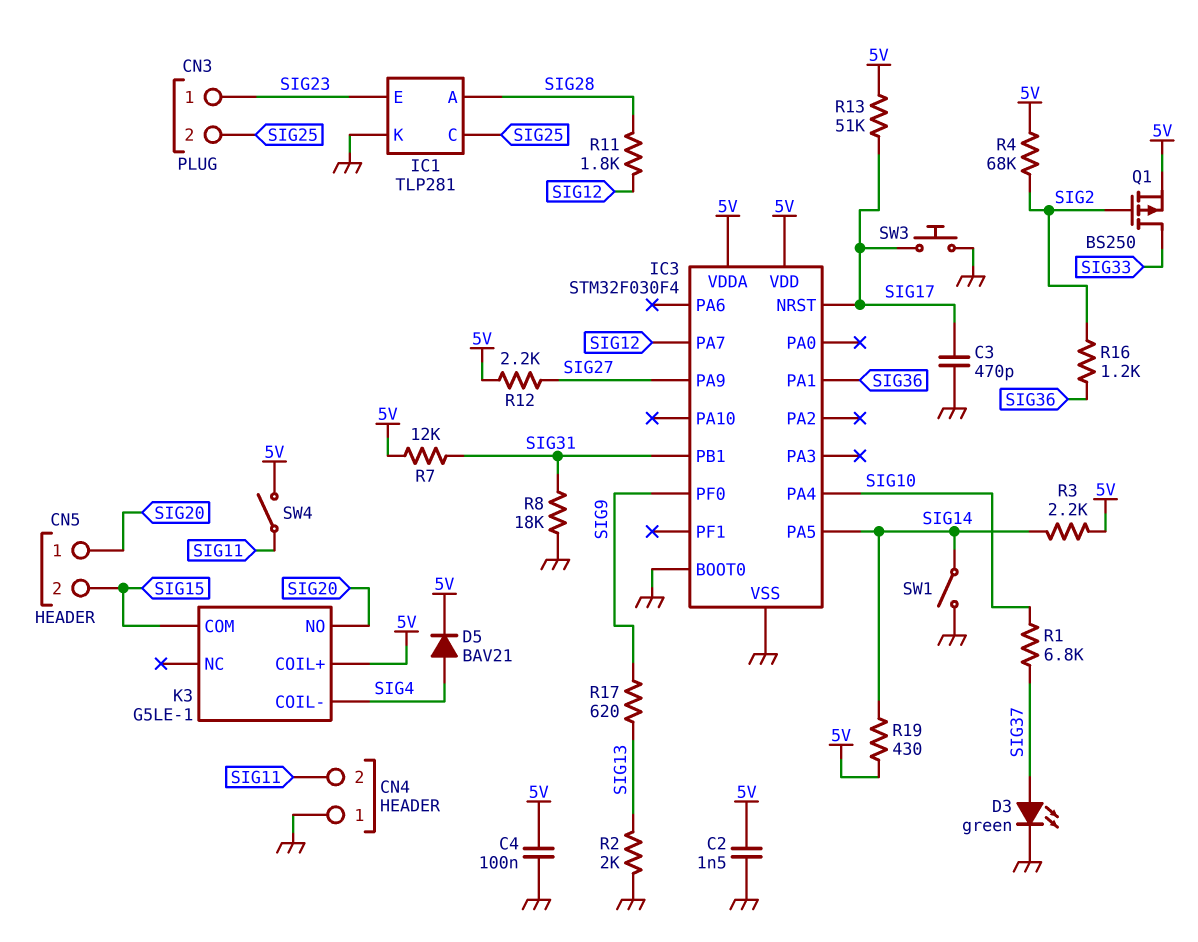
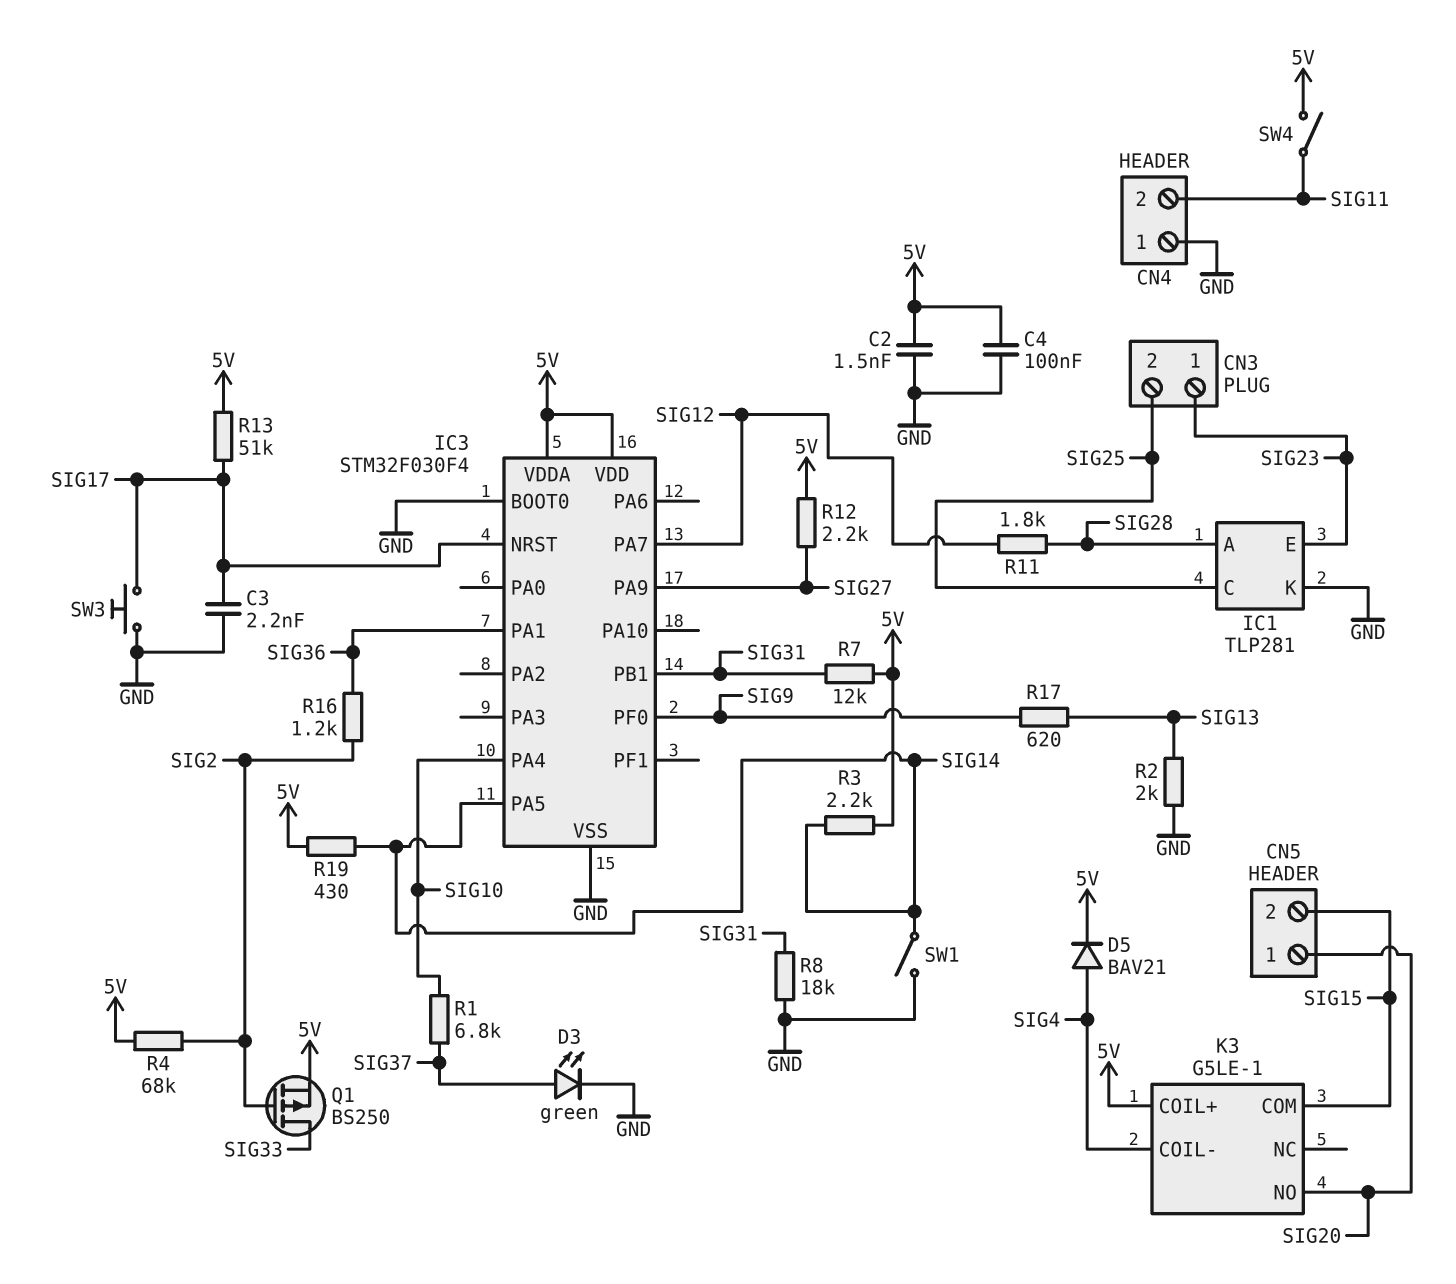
C3: 470pF (GND, SIG17) -> 2.2nF (GND, SIG17)

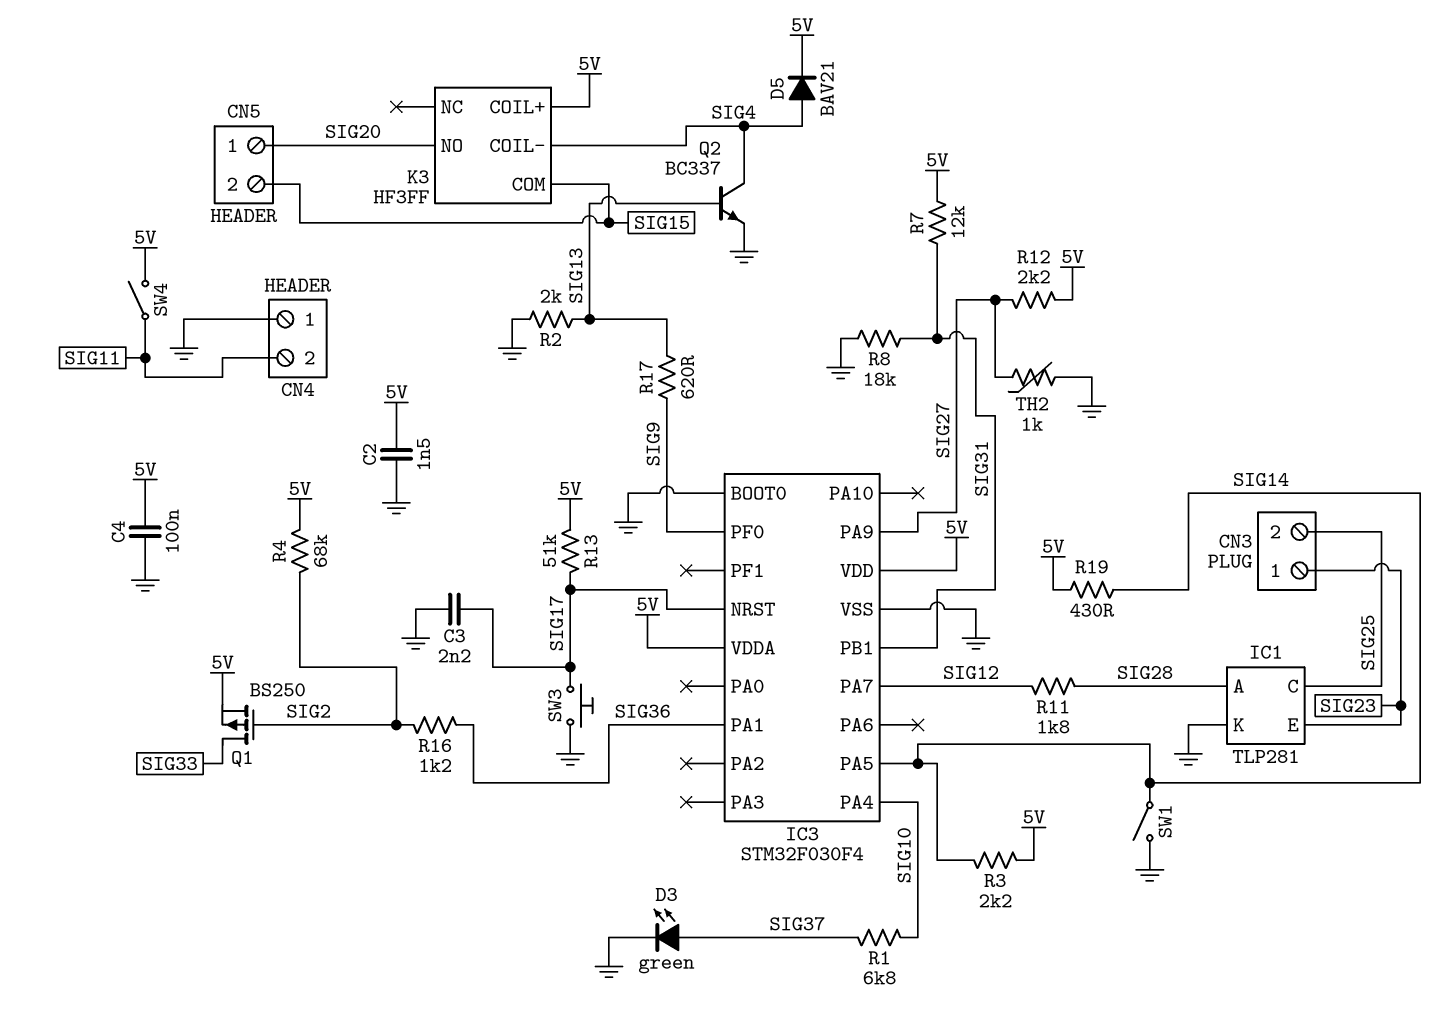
K3: G5LE-1 -> HF3FF
Q2: none -> NPN BC337 (B SIG13, C SIG4, E GND)
TH2: none -> 1k (GND, SIG27)

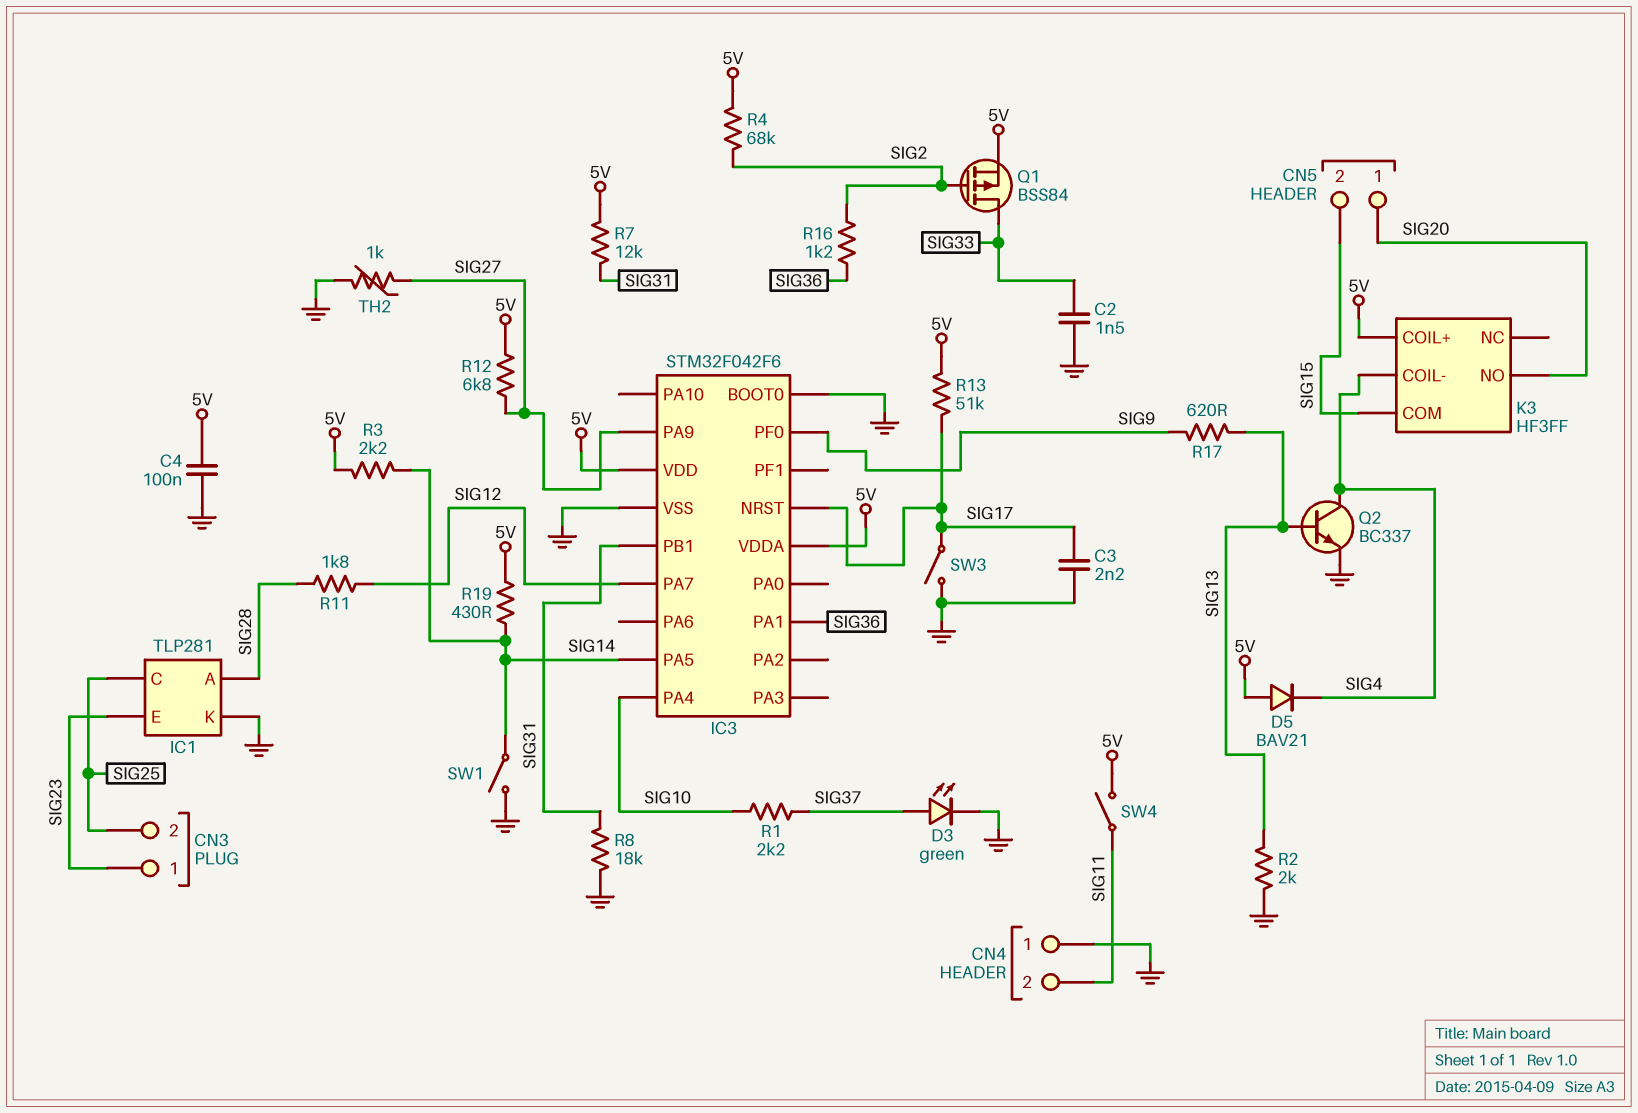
C2: 1.5nF (5V, GND) -> 1.5nF (GND, SIG33)
D5: diode BAV21 (A SIG4, K 5V) -> diode BAV21 (A 5V, K SIG4)
IC3: STM32F030F4 -> STM32F042F6
Q1: PMOS BS250 (G SIG2, D SIG33, S 5V) -> PMOS BSS84 (G SIG2, D SIG33, S 5V)
R1: 6.8k (SIG10, SIG37) -> 2.2k (SIG10, SIG37)
R12: 2.2k (5V, SIG27) -> 6.8k (5V, SIG27)
SW3: button (GND, SIG17) -> switch (GND, SIG17)

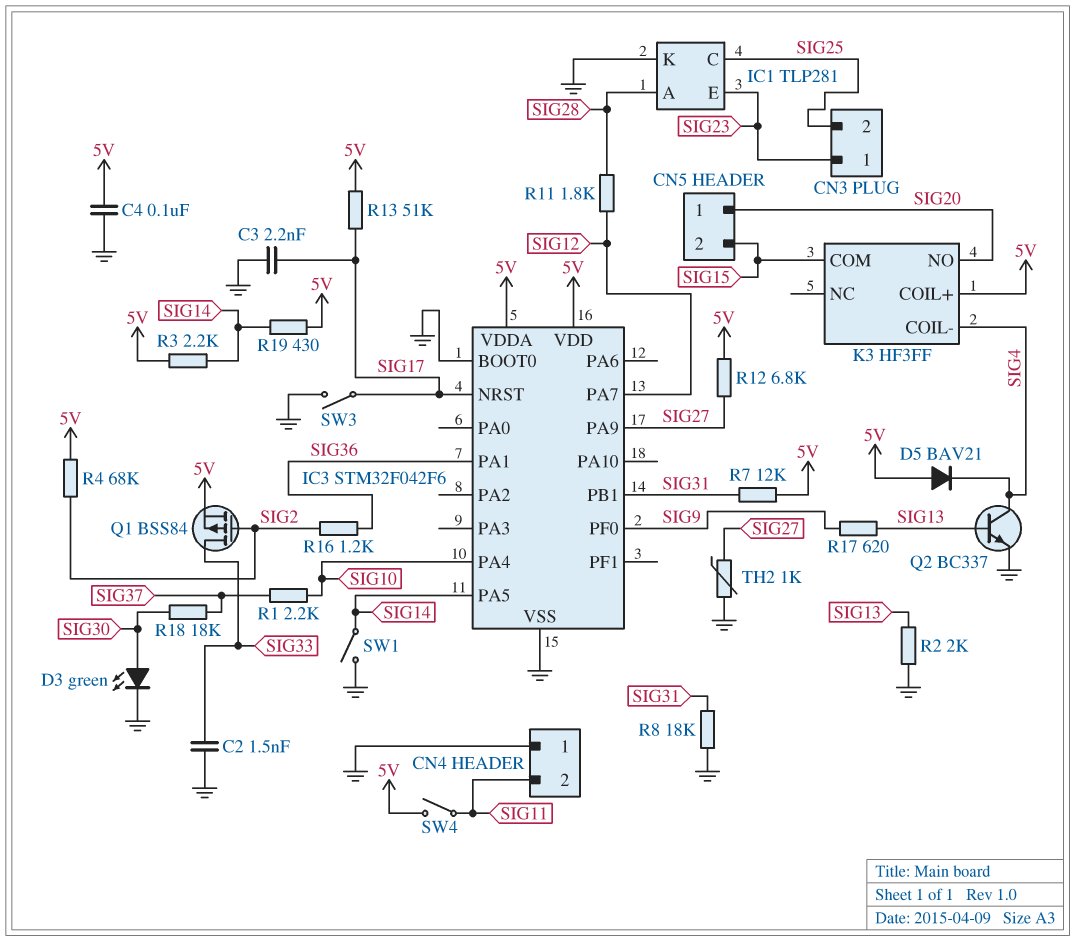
D3: LED green (A SIG37, K GND) -> LED green (A SIG30, K GND)
R18: none -> 18k (SIG30, SIG37)

